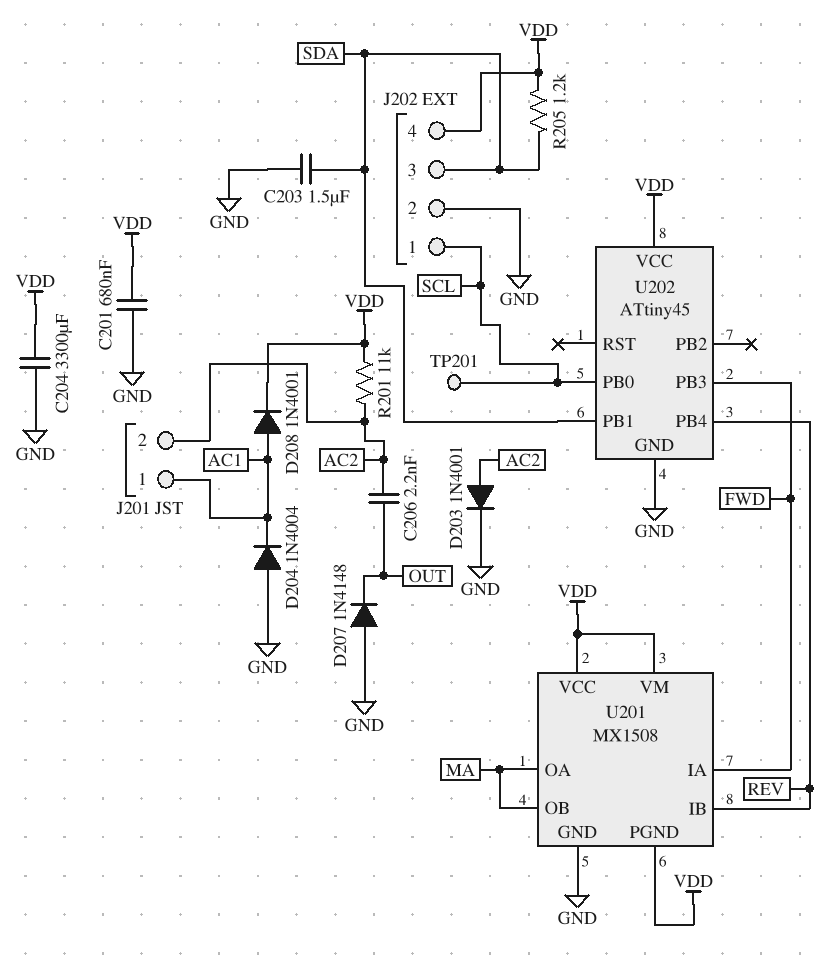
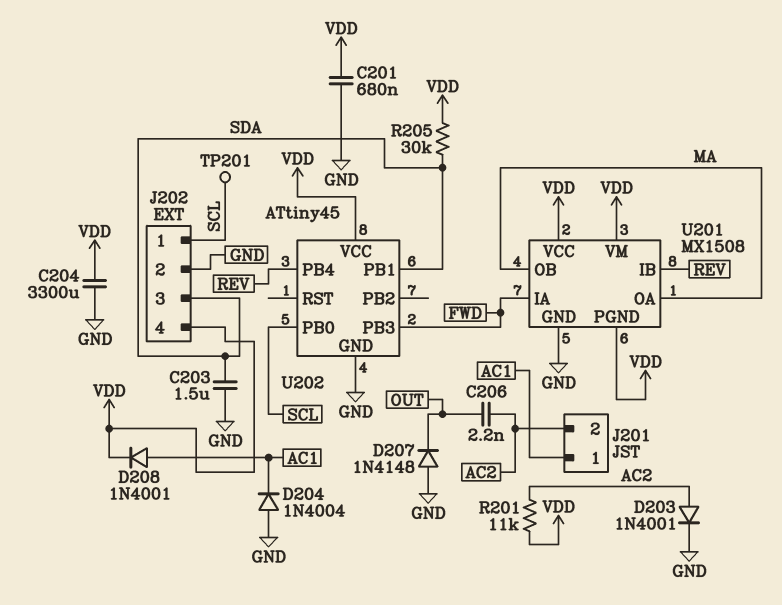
R205: 1.2k (SDA, VDD) -> 30k (SDA, VDD)

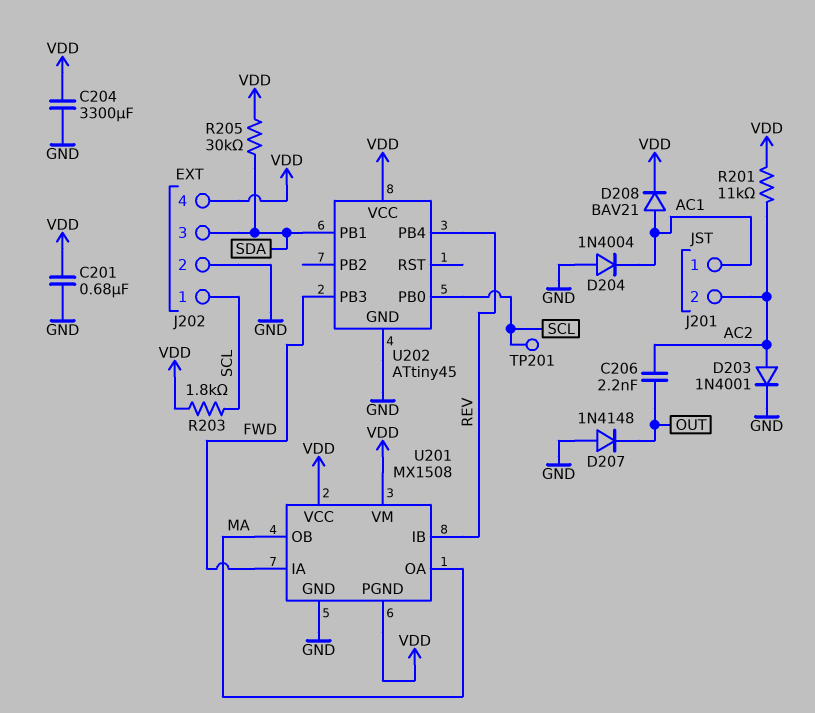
C203: 1.5uF (GND, SDA) -> none
D208: diode 1N4001 (A AC1, K VDD) -> diode BAV21 (A AC1, K VDD)
R203: none -> 1.8k (SCL, VDD)

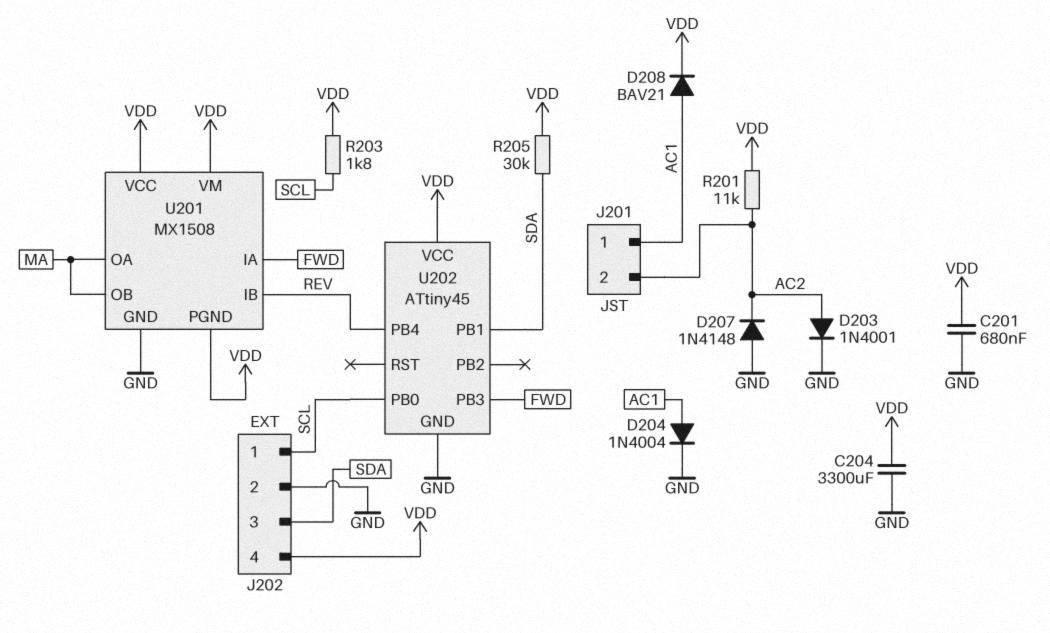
C206: 2.2nF (AC2, OUT) -> none
D204: diode 1N4004 (A GND, K AC1) -> diode 1N4004 (A AC1, K GND)
D207: diode 1N4148 (A GND, K OUT) -> diode 1N4148 (A GND, K AC2)
TP201: test point (SCL) -> none

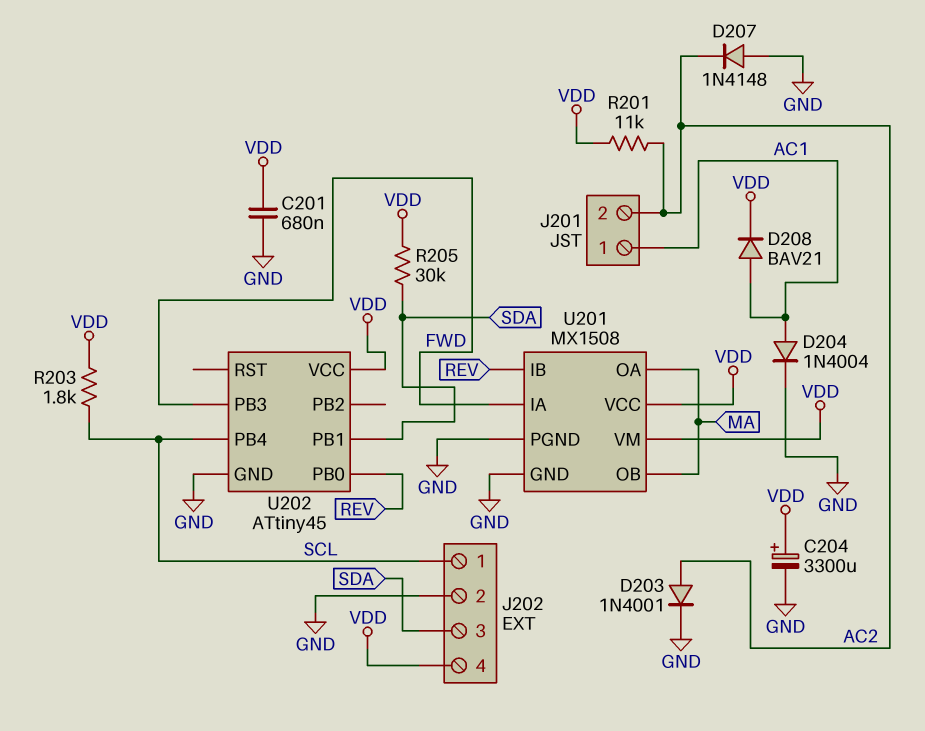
C204: 3300uF (GND, VDD) -> 3300uF (plus VDD, minus GND)
U201 pin PGND: VDD -> GND
U202 pin PB0: SCL -> REV
U202 pin PB4: REV -> SCL

